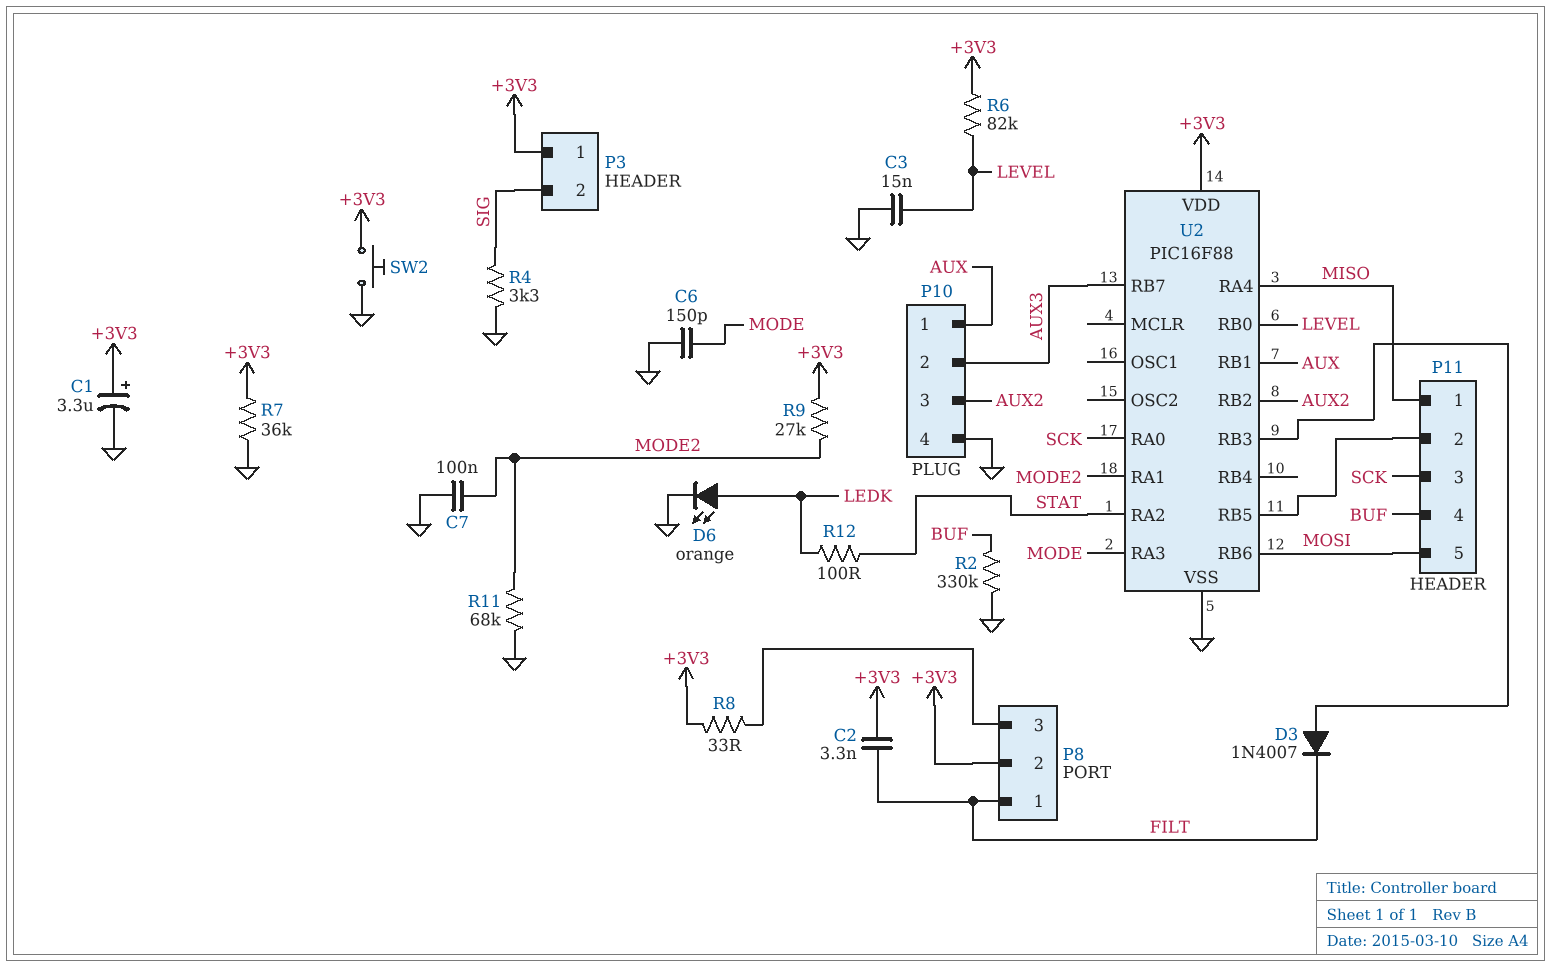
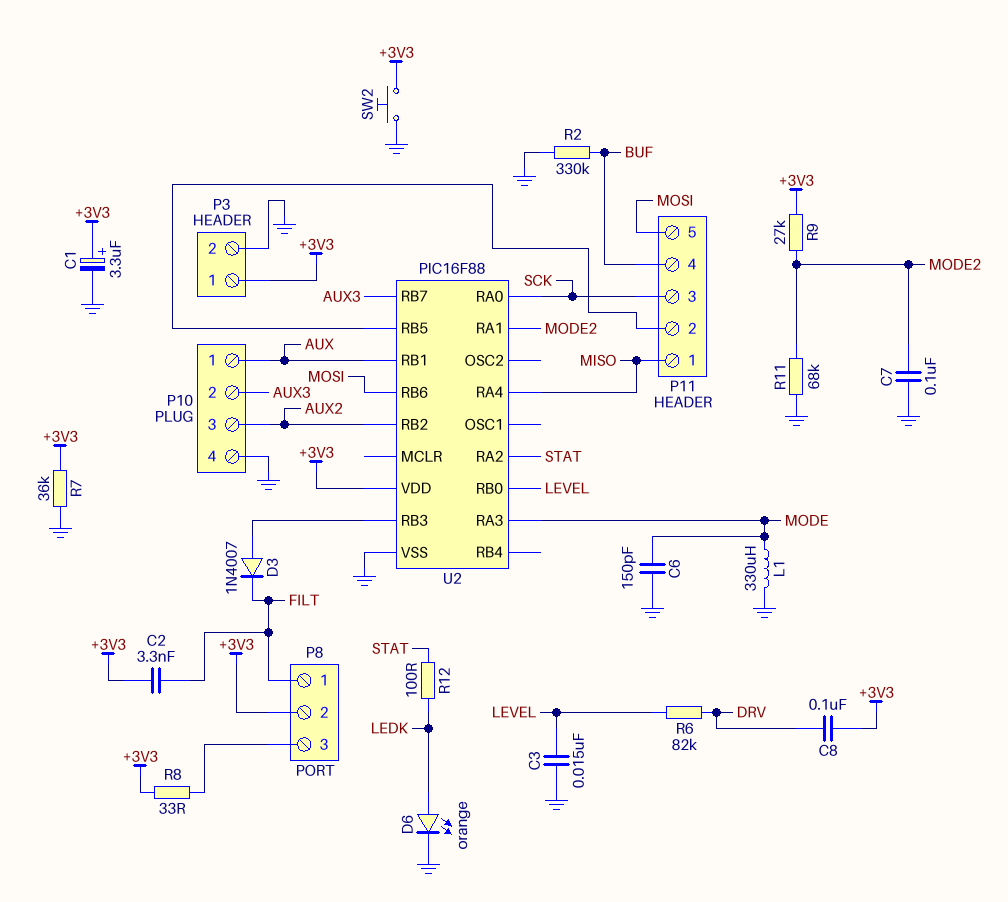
C8: none -> 100nF (+3V3, DRV)
L1: none -> 330uH (GND, MODE)
P3 pin 2: SIG -> GND
R4: 3.3k (GND, SIG) -> none
R6: 82k (+3V3, LEVEL) -> 82k (DRV, LEVEL)

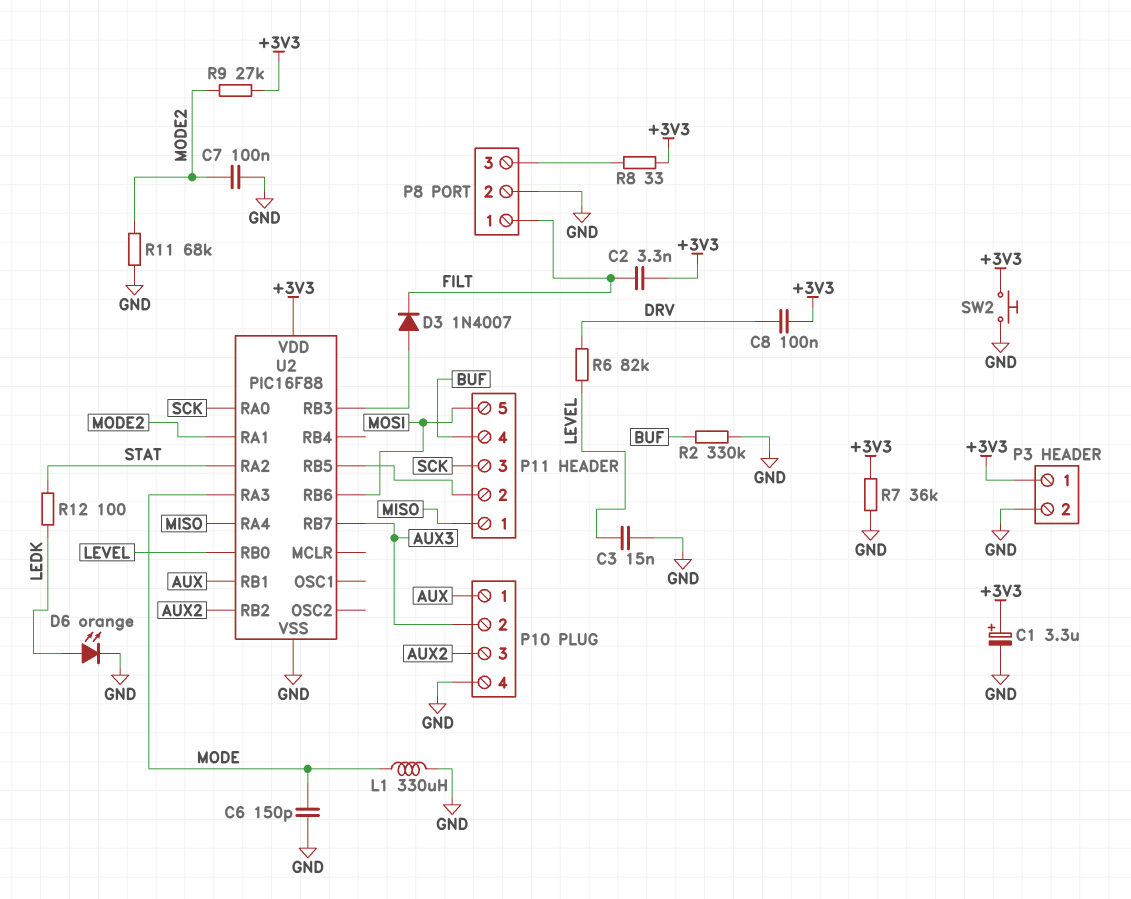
P8 pin 2: +3V3 -> GND

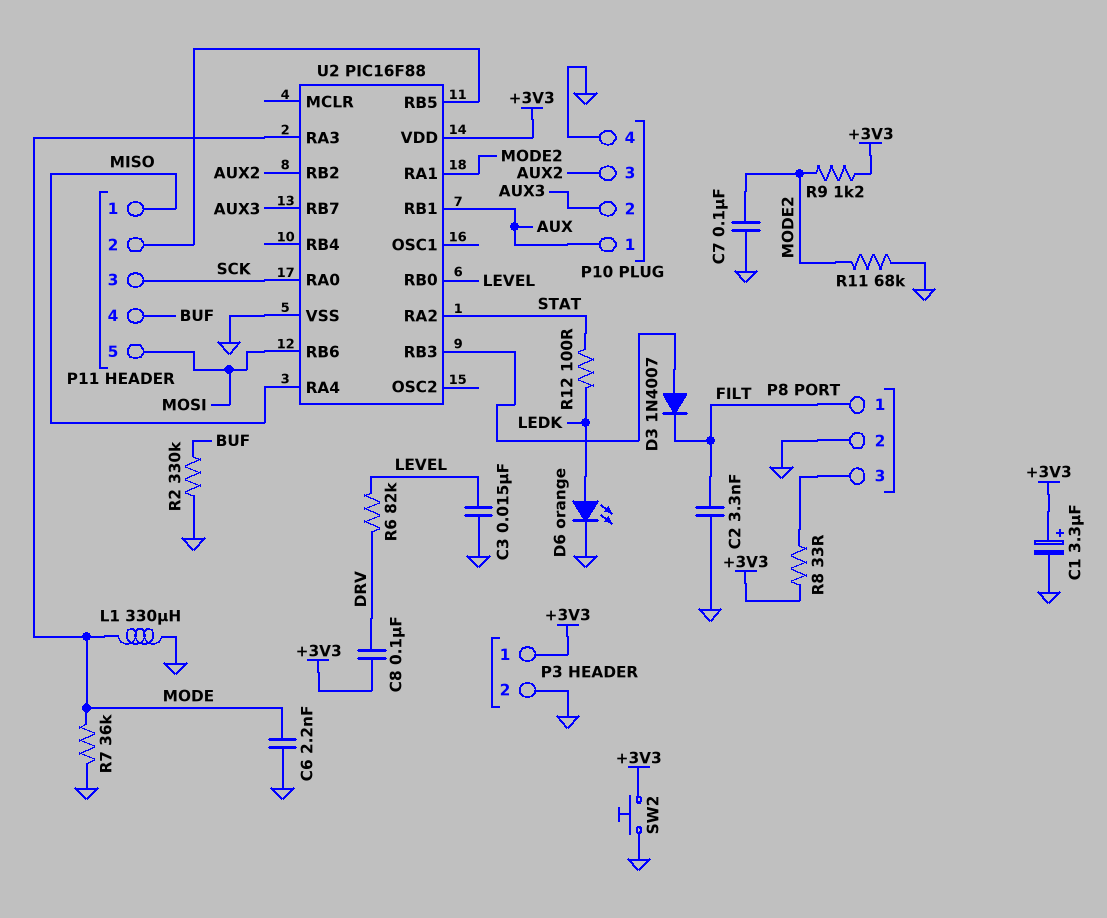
C2: 3.3nF (+3V3, FILT) -> 3.3nF (FILT, GND)
C6: 150pF (GND, MODE) -> 2.2nF (GND, MODE)
R7: 36k (+3V3, GND) -> 36k (GND, MODE)
R9: 27k (+3V3, MODE2) -> 1.2k (+3V3, MODE2)

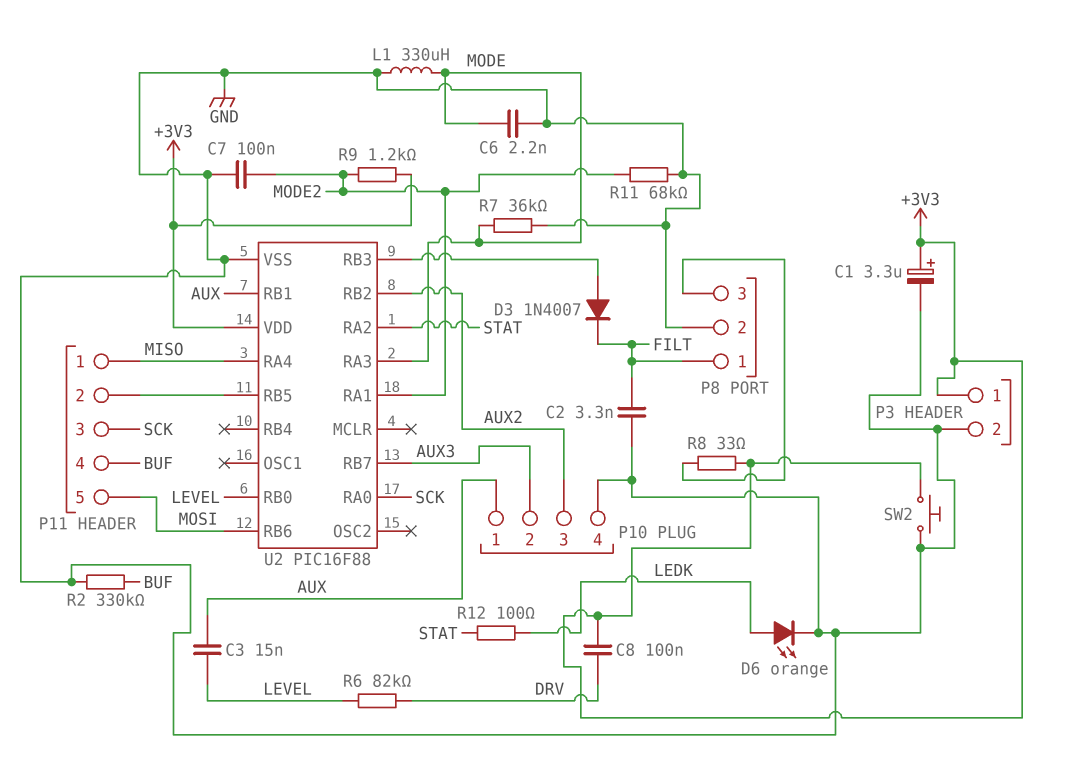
C3: 15nF (GND, LEVEL) -> 15nF (AUX, LEVEL)

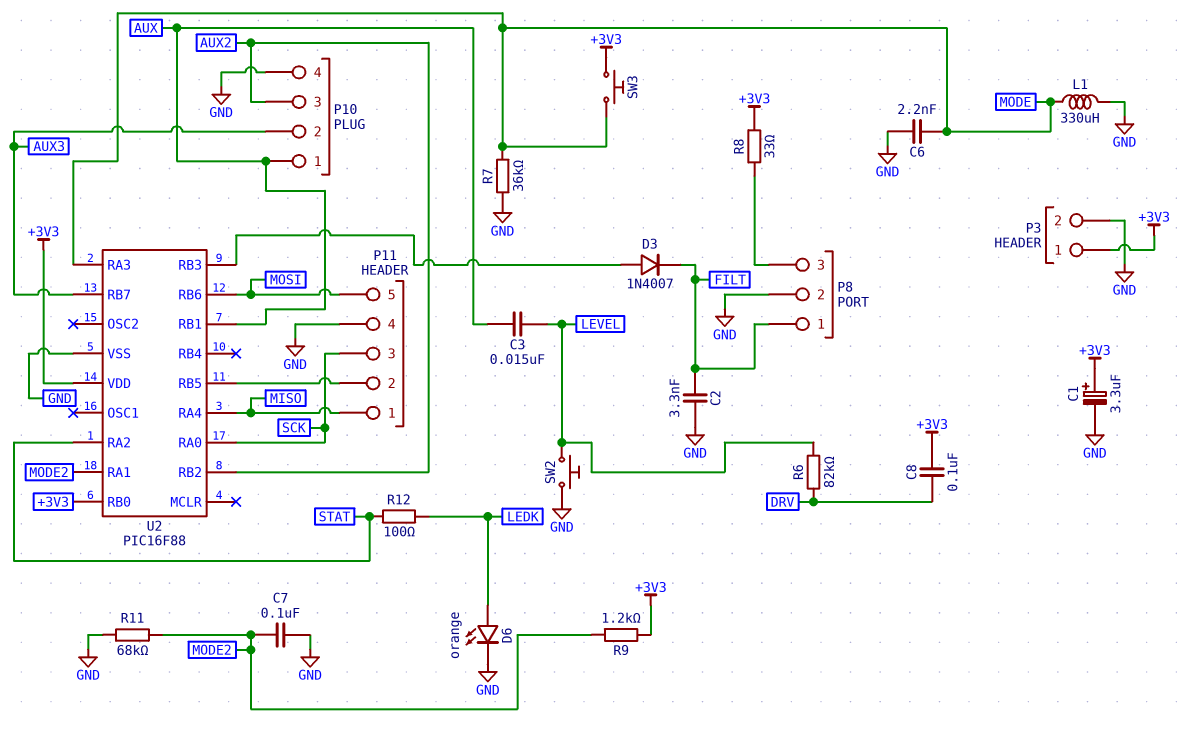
P11 pin 4: BUF -> GND
R2: 330k (BUF, GND) -> none
SW2: button (+3V3, GND) -> button (GND, LEVEL)
SW3: none -> button (+3V3, MODE)
U2 pin RB0: LEVEL -> +3V3

